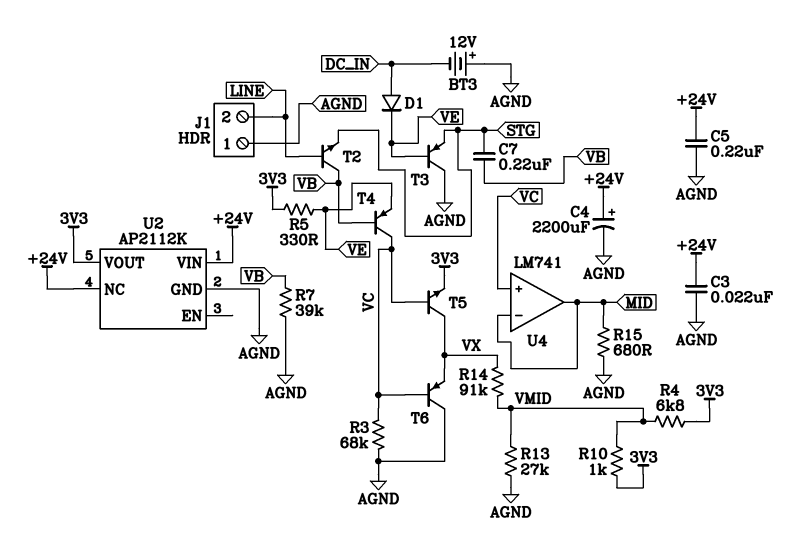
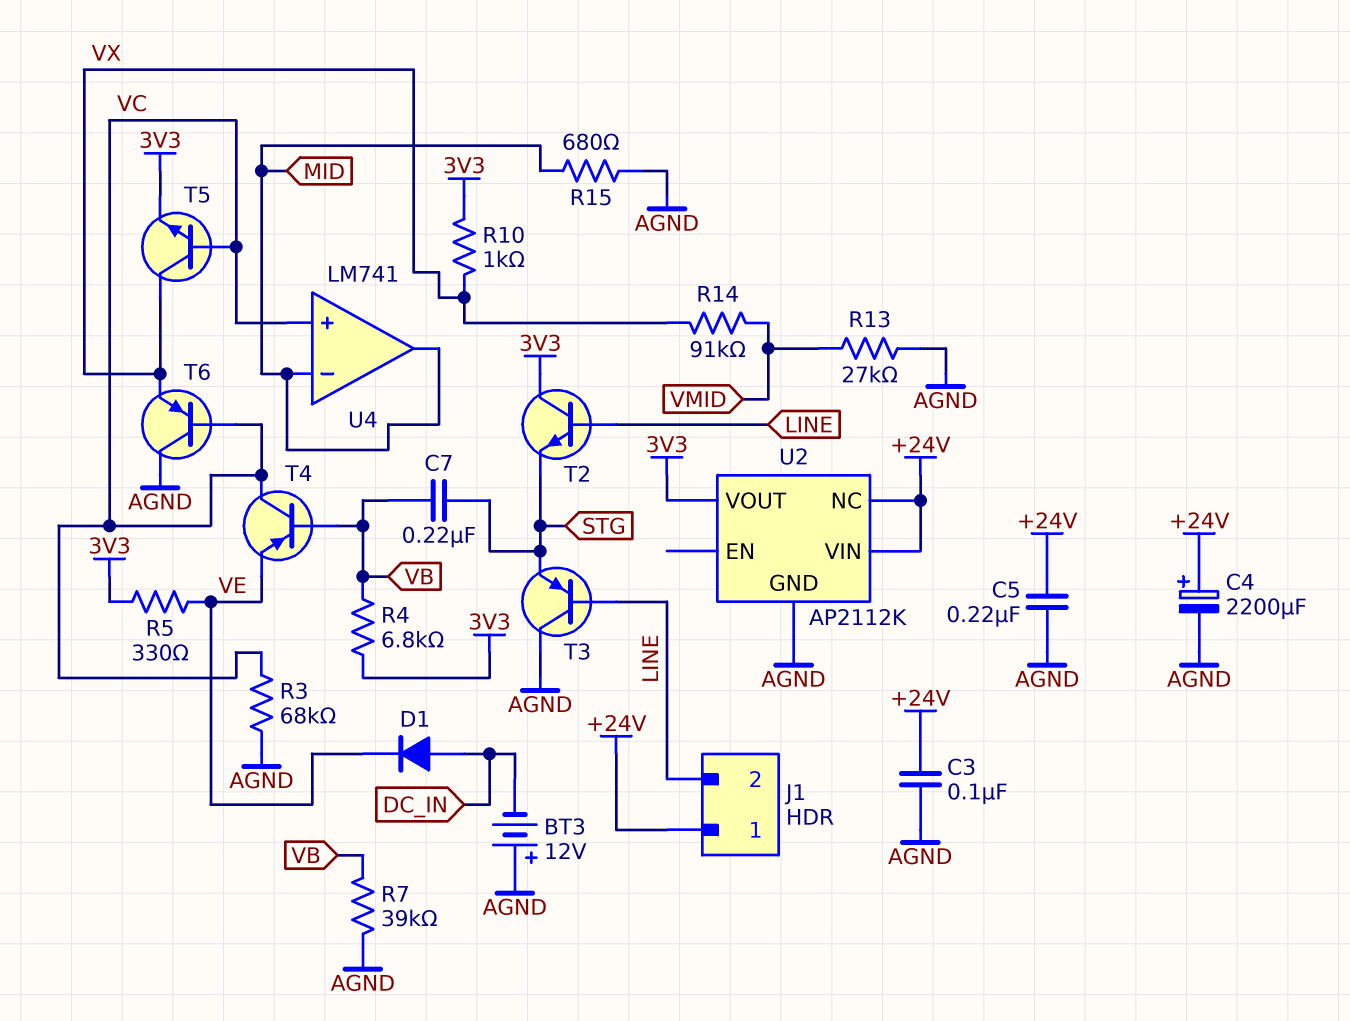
C3: 22nF (+24V, AGND) -> 100nF (+24V, AGND)
J1 pin 1: AGND -> +24V
R4: 6.8k (3V3, VMID) -> 6.8k (3V3, VB)
R10: 1k (3V3, VMID) -> 1k (3V3, VX)
T2: NPN (B LINE, C VB, E STG) -> NPN (B LINE, C 3V3, E STG)
T3: PNP (B VE, C AGND, E STG) -> PNP (B LINE, C AGND, E STG)

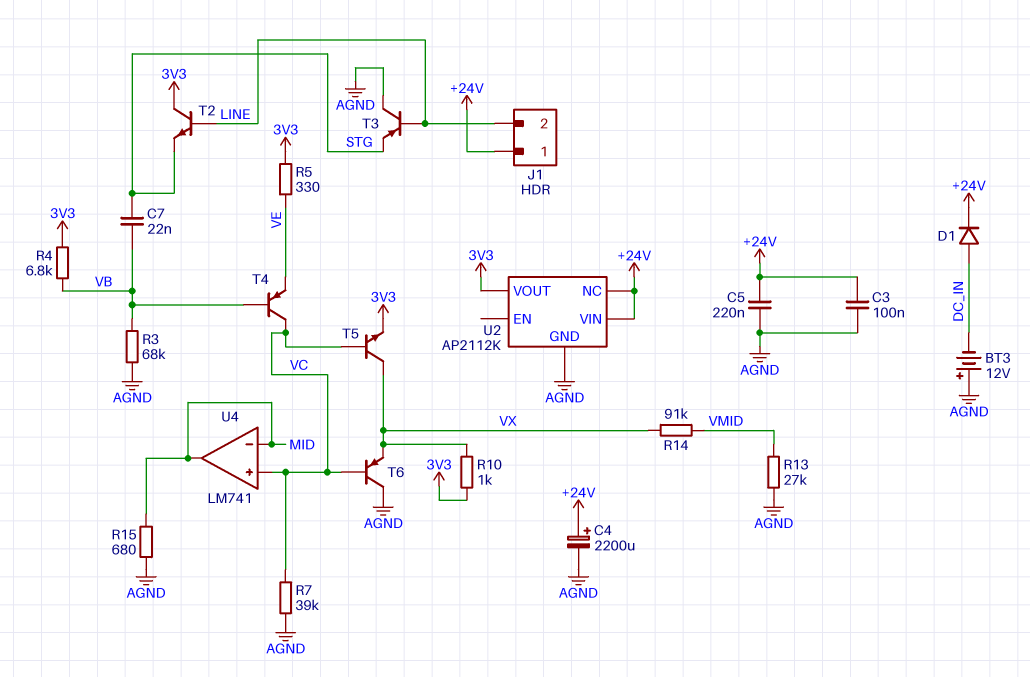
C7: 220nF (STG, VB) -> 22nF (STG, VB)
D1: diode (A DC_IN, K VE) -> diode (A DC_IN, K +24V)
R3: 68k (AGND, VC) -> 68k (AGND, VB)
R7: 39k (AGND, VB) -> 39k (AGND, VC)

